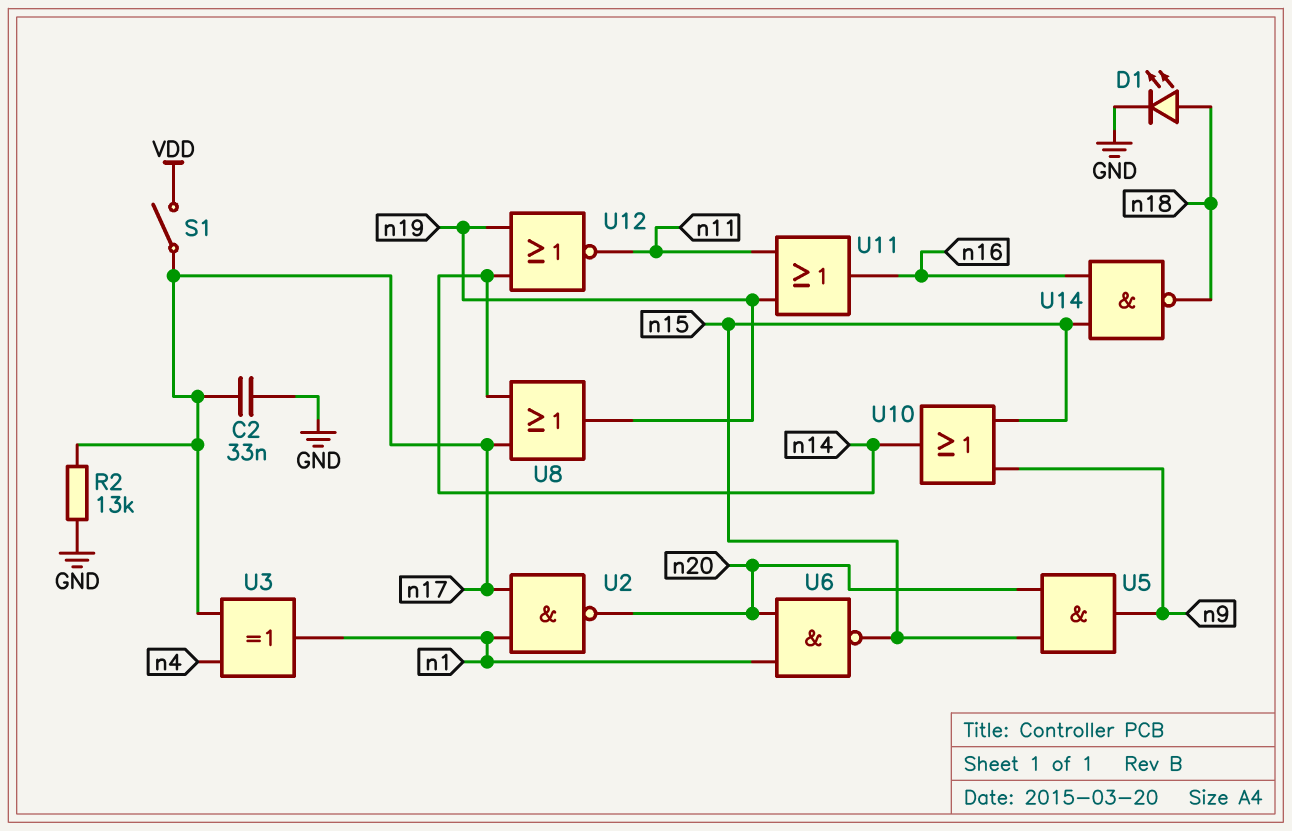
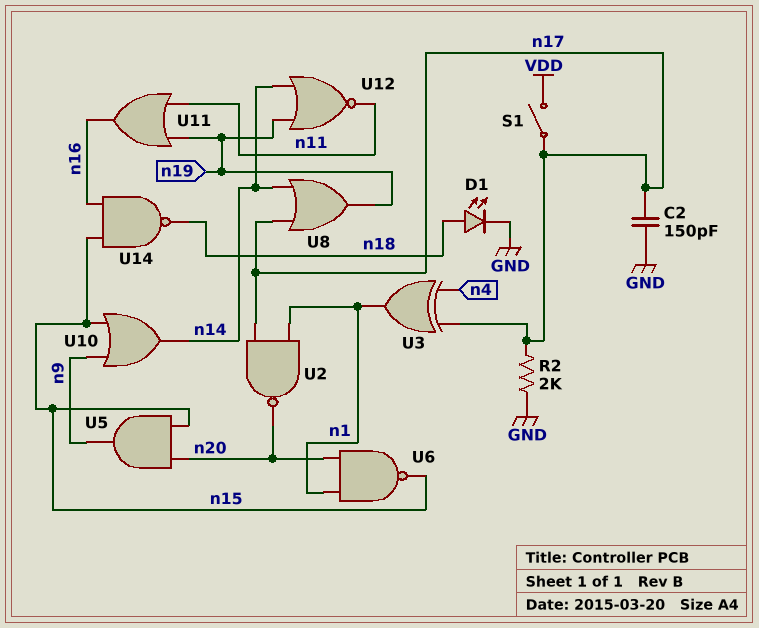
C2: 33nF (GND, n17) -> 150pF (GND, n17)
R2: 13k (GND, n17) -> 2k (GND, n17)

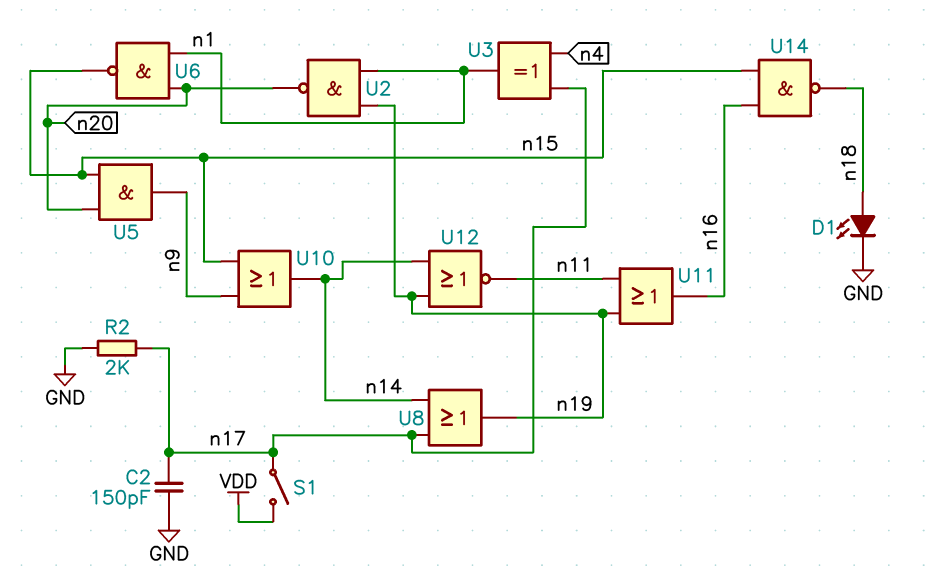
U2: NAND (in n1, in n17, out n20) -> NAND (in n1, in n19, out n20)

